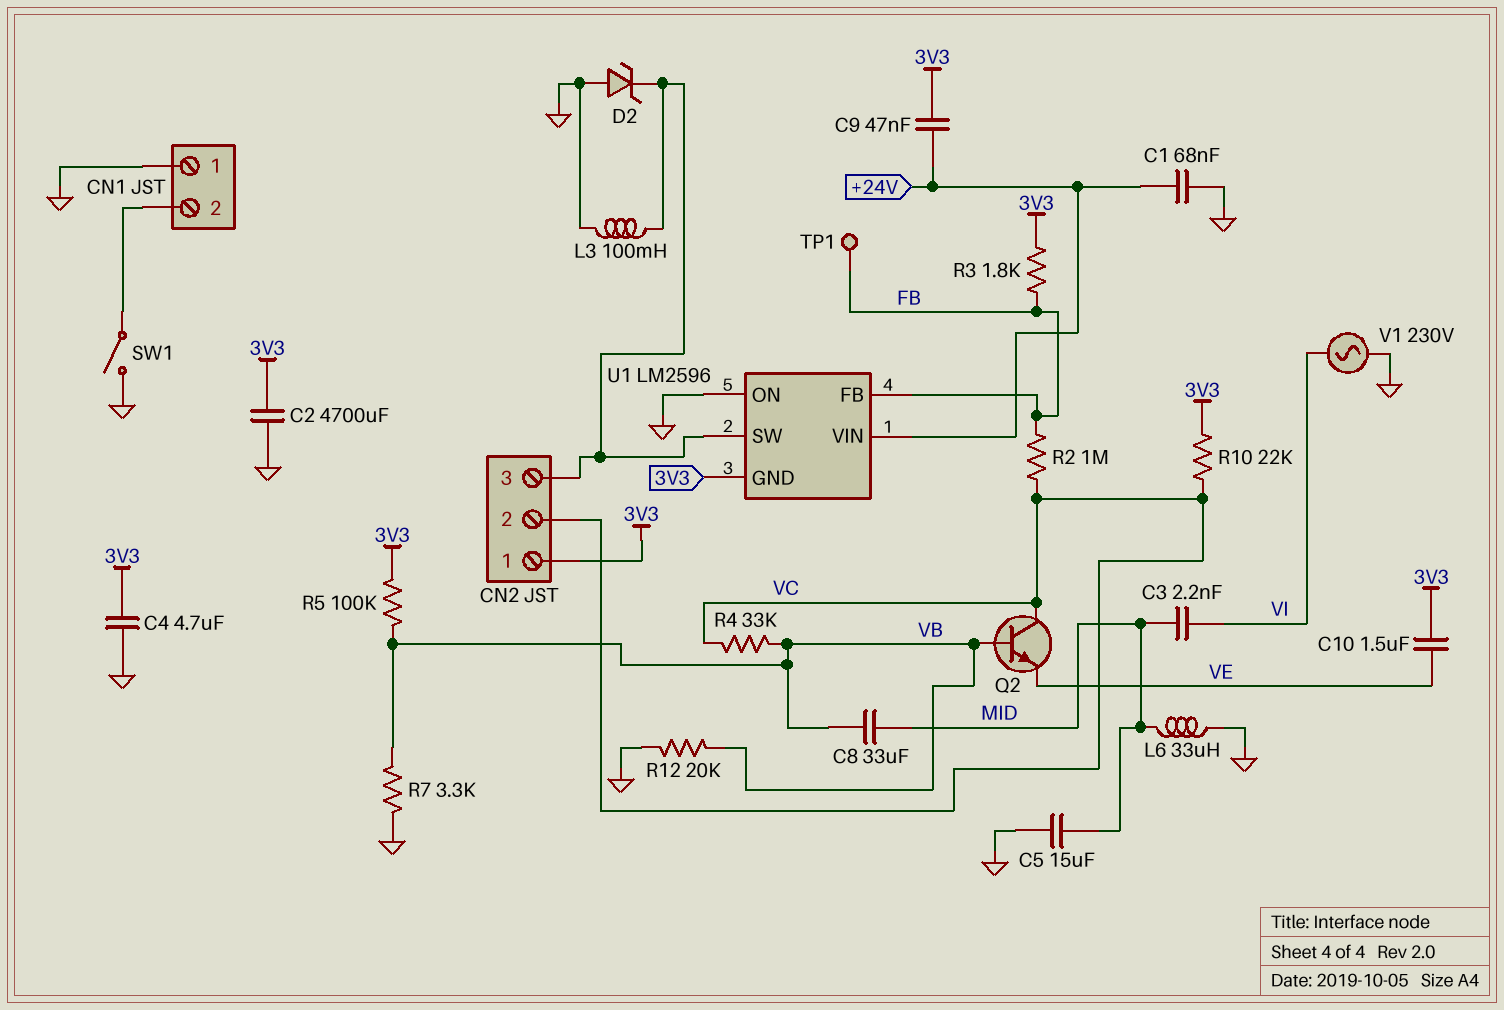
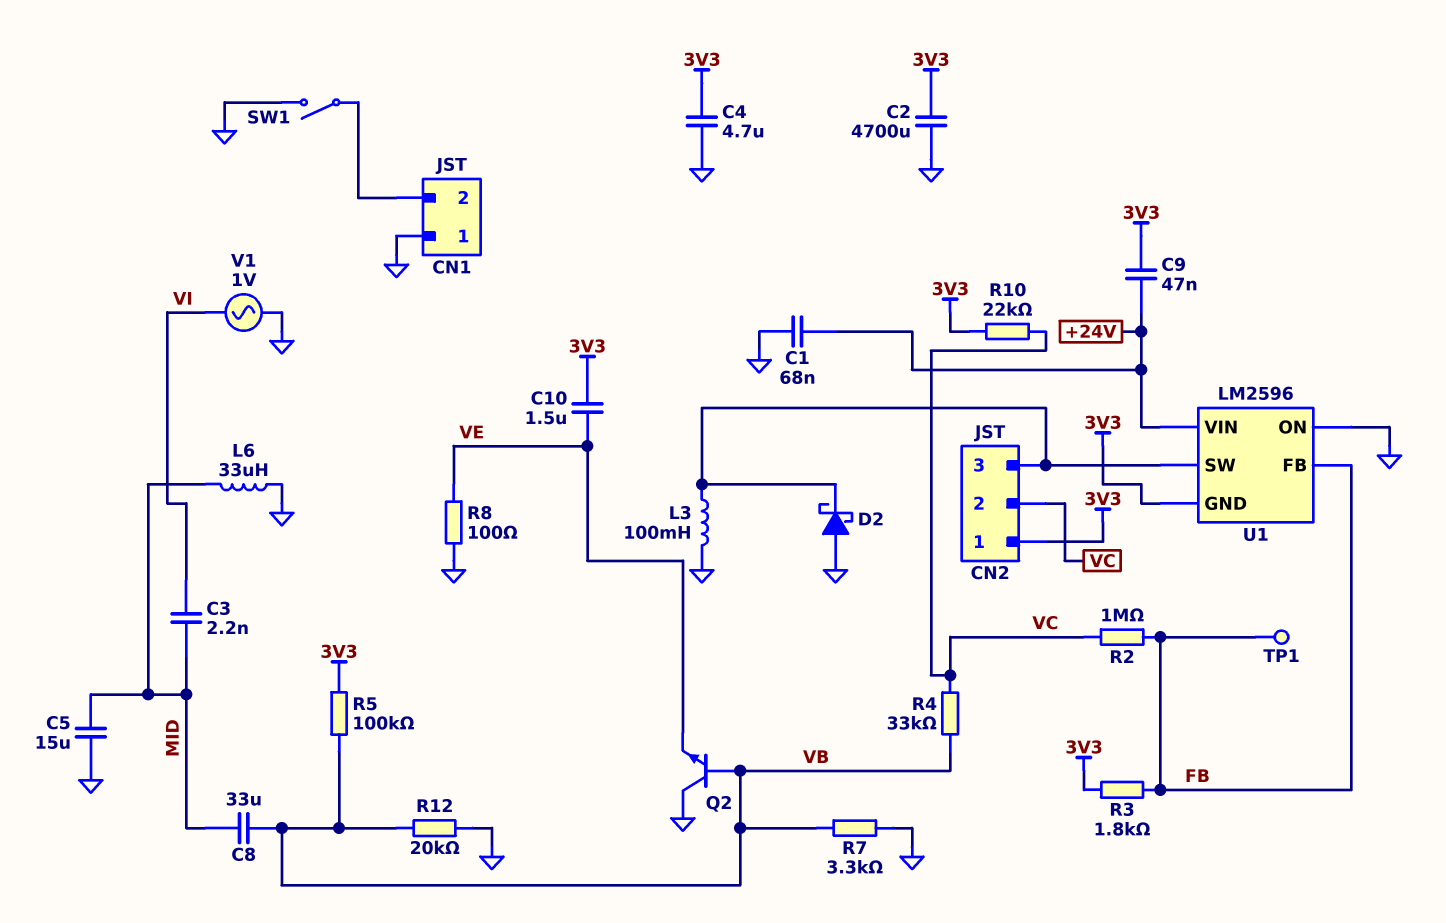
D2: zener (A GND, K CN2/3) -> schottky (A GND, K CN2/3)
Q2: NPN (B VB, C VC, E VE) -> NPN (B VB, C GND, E VE)
R8: none -> 100 (GND, VE)
V1: AC 230V (GND, VI) -> AC 1V (GND, VI)

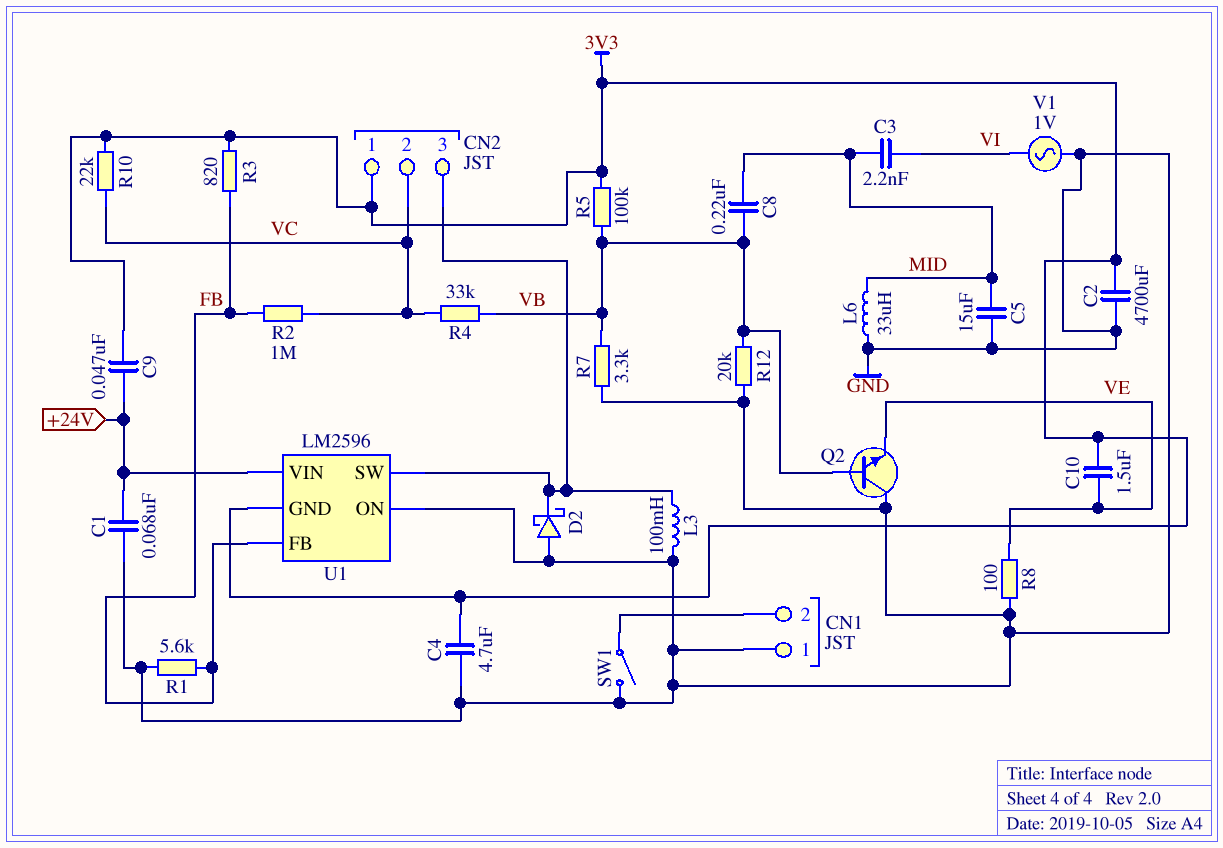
C8: 33uF (MID, VB) -> 220nF (MID, VB)
R1: none -> 5.6k (FB, GND)
R3: 1.8k (3V3, FB) -> 820 (3V3, FB)
TP1: test point (FB) -> none

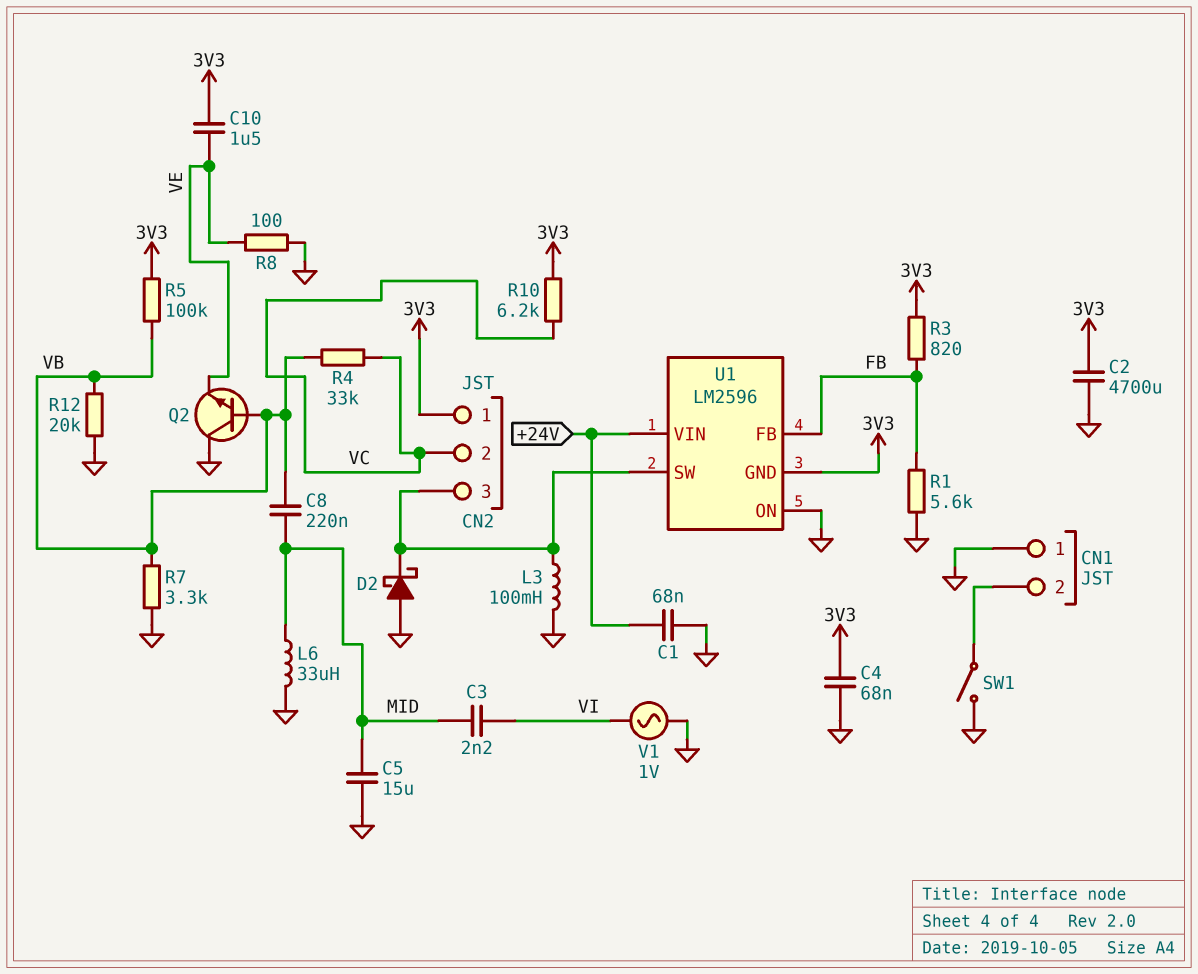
C4: 4.7uF (3V3, GND) -> 68nF (3V3, GND)
C9: 47nF (+24V, 3V3) -> none
R2: 1M (FB, VC) -> none
R10: 22k (3V3, VC) -> 6.2k (3V3, VC)

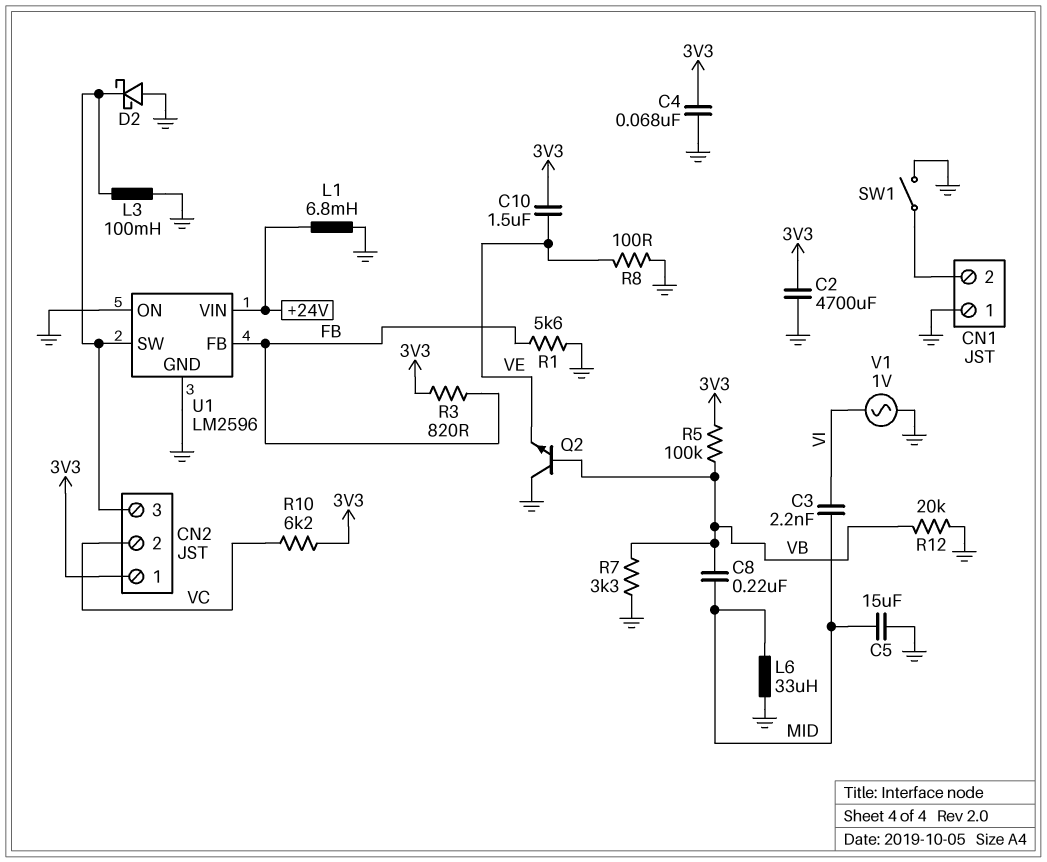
C1: 68nF (+24V, GND) -> none
L1: none -> 6.8mH (+24V, GND)
R4: 33k (VB, VC) -> none
U1 pin GND: 3V3 -> GND

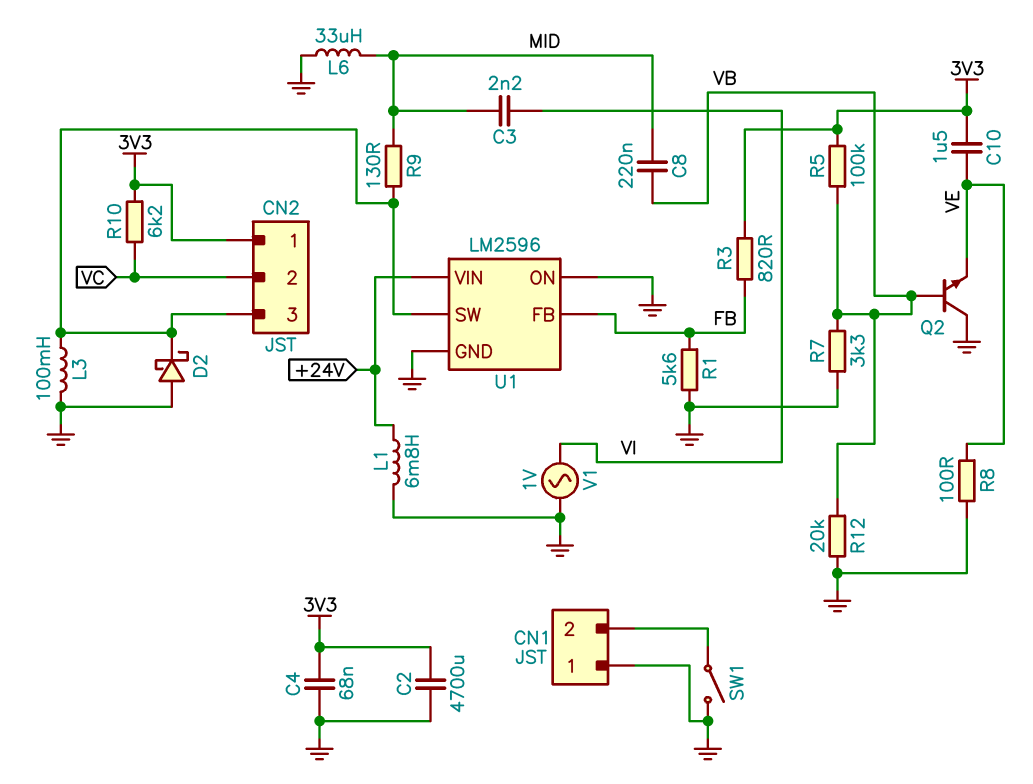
C5: 15uF (GND, MID) -> none
R9: none -> 130 (CN2/3, MID)

